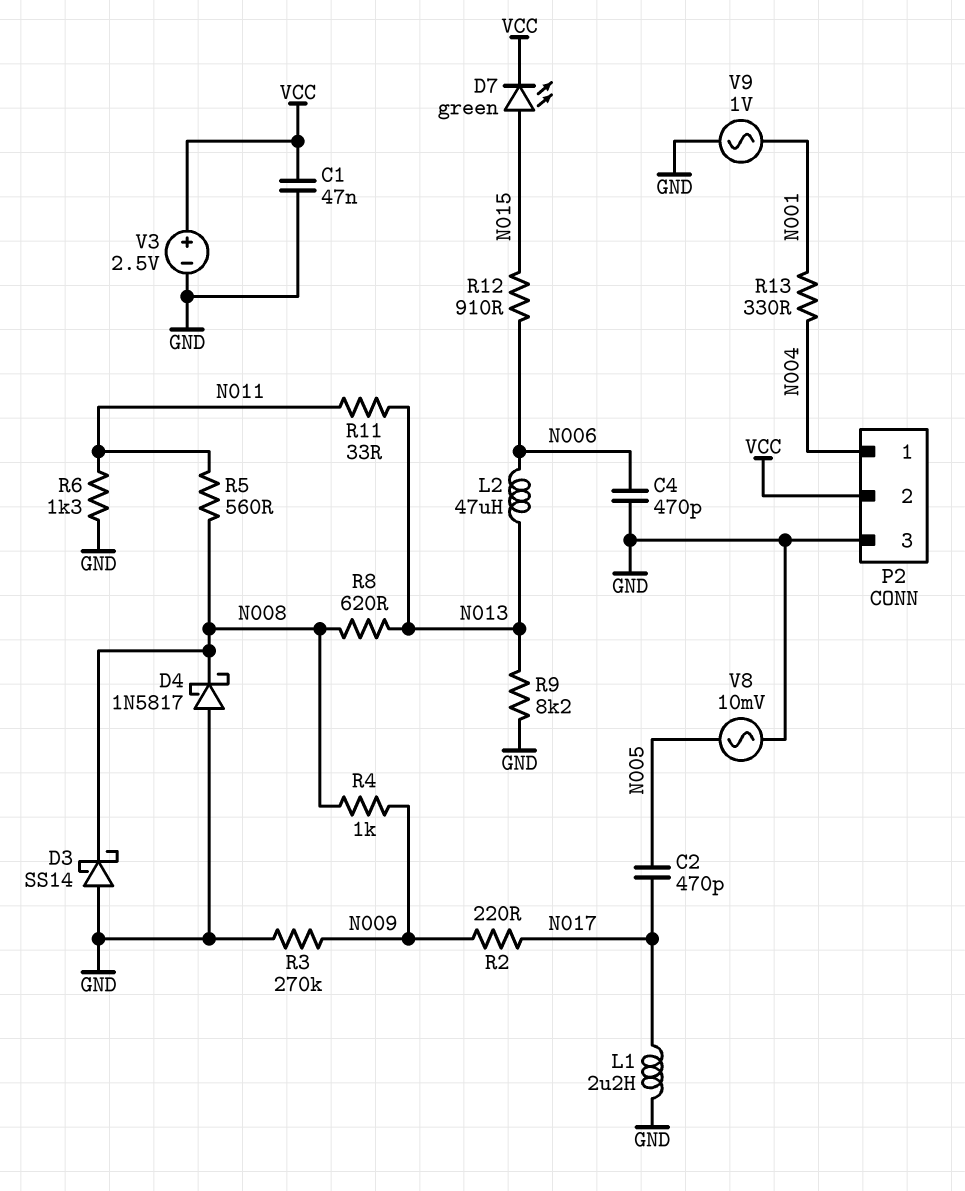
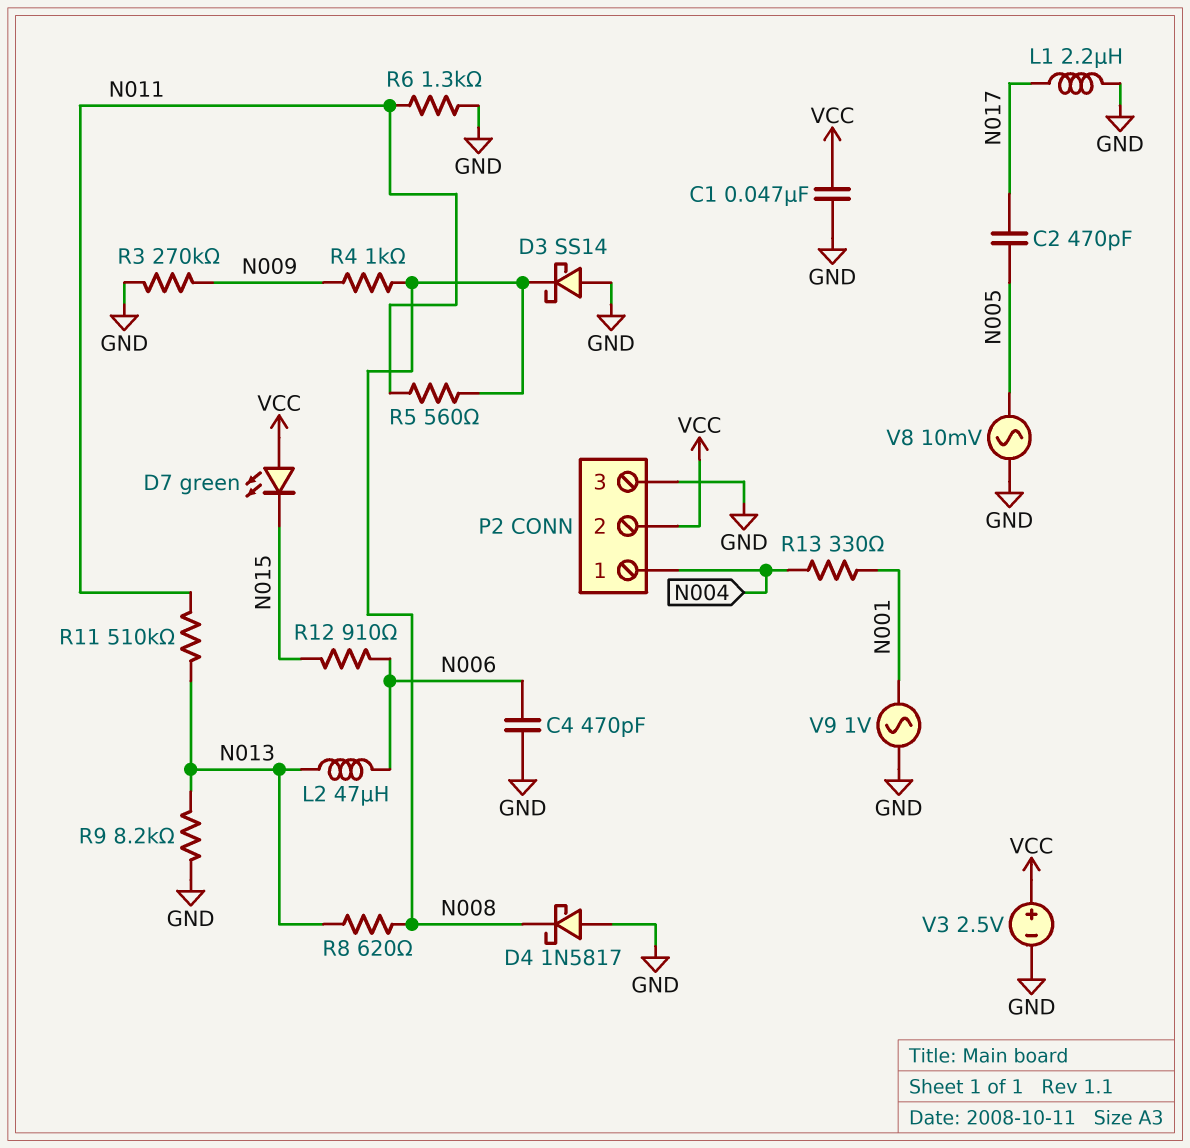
D7: LED green (A N015, K VCC) -> LED green (A VCC, K N015)
R2: 220 (N009, N017) -> none
R11: 33 (N011, N013) -> 510k (N011, N013)

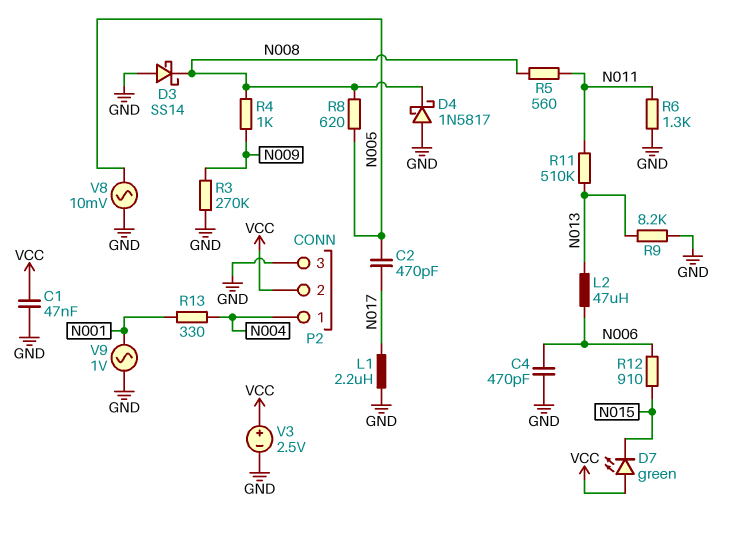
R8: 620 (N008, N013) -> 620 (N005, N008)

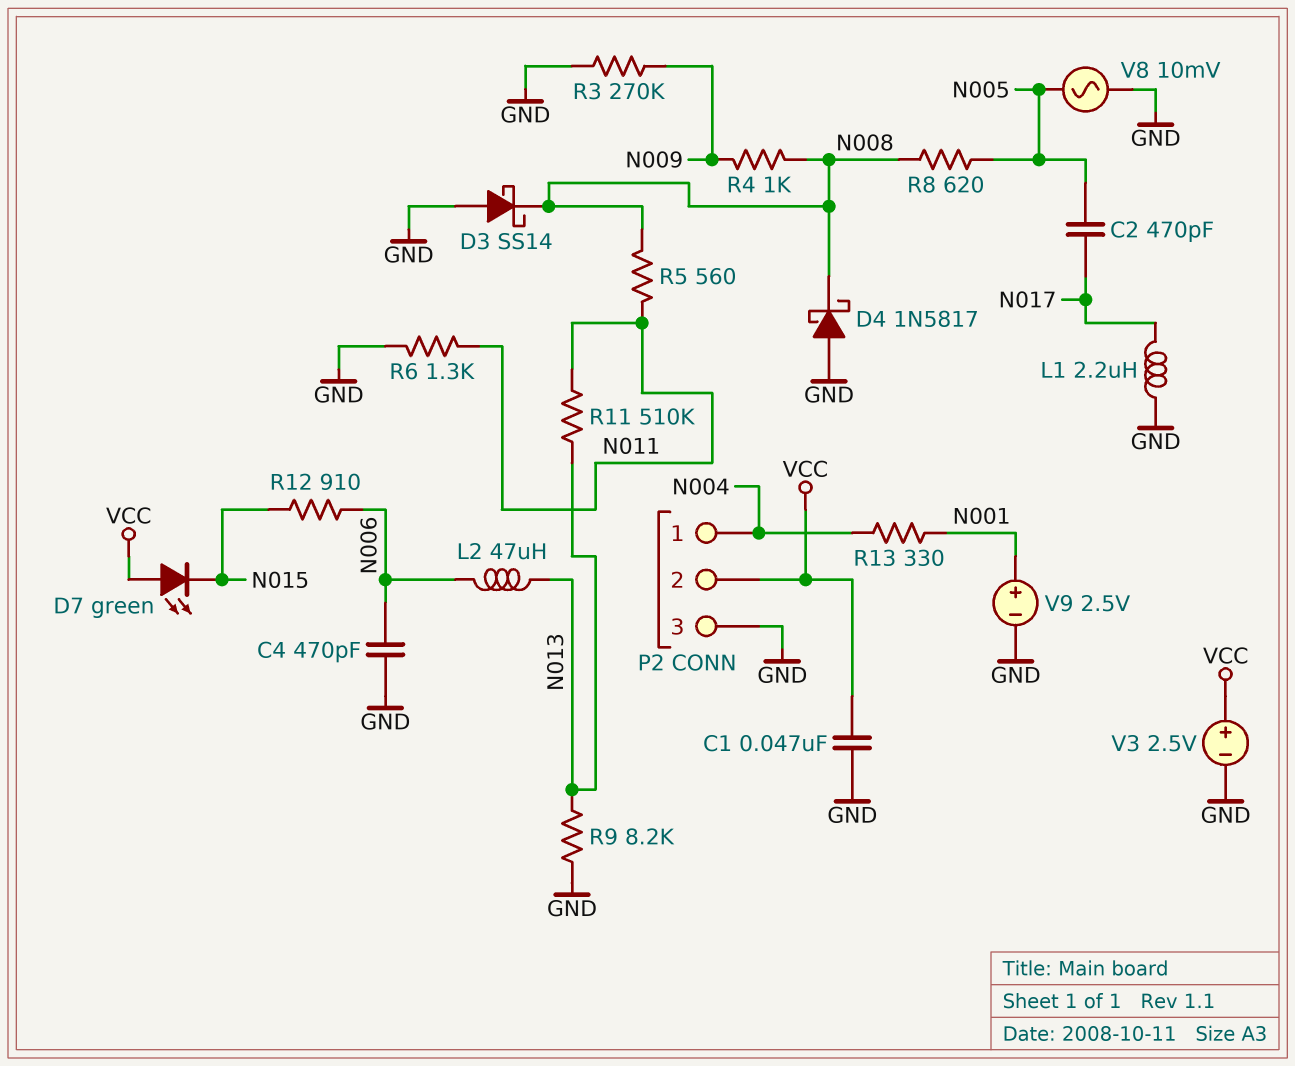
V9: AC 1V (GND, N001) -> 2.5V (plus N001, minus GND)

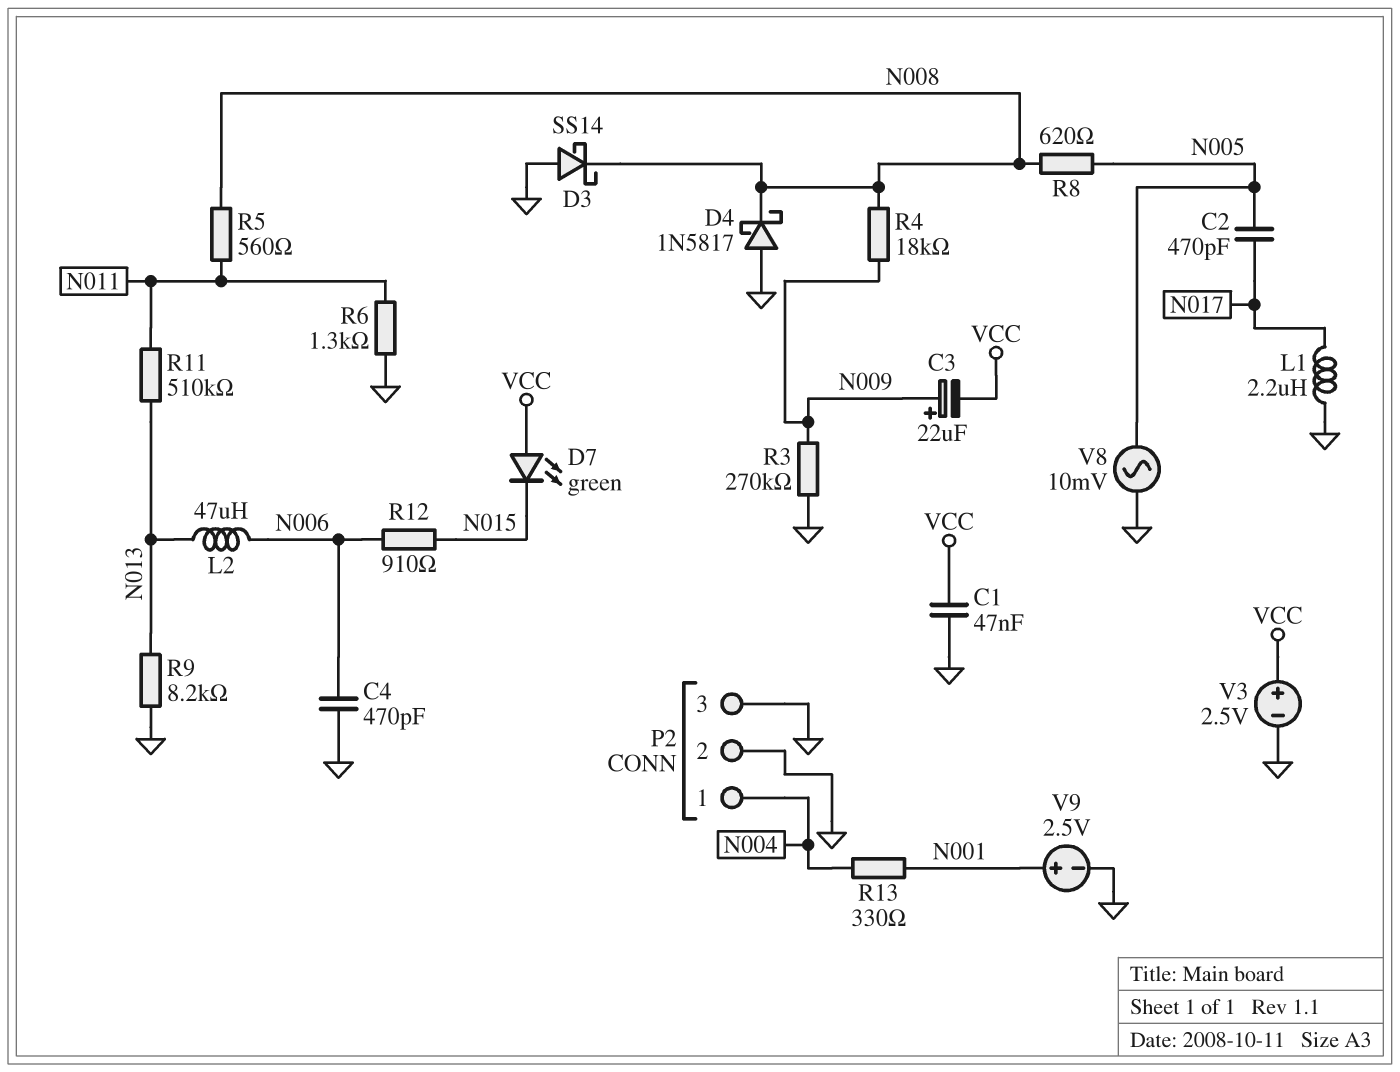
C3: none -> 22uF (plus N009, minus VCC)
P2 pin 2: VCC -> GND
R4: 1k (N008, N009) -> 18k (N008, N009)

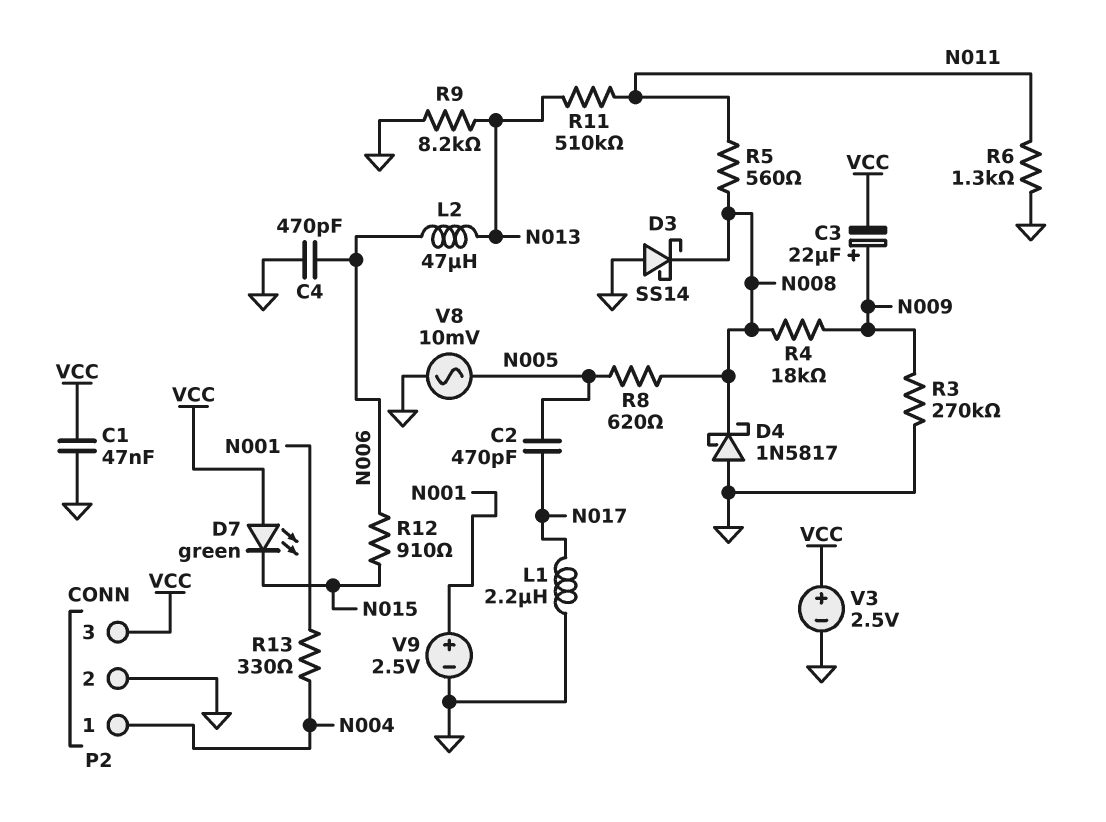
P2 pin 3: GND -> VCC

